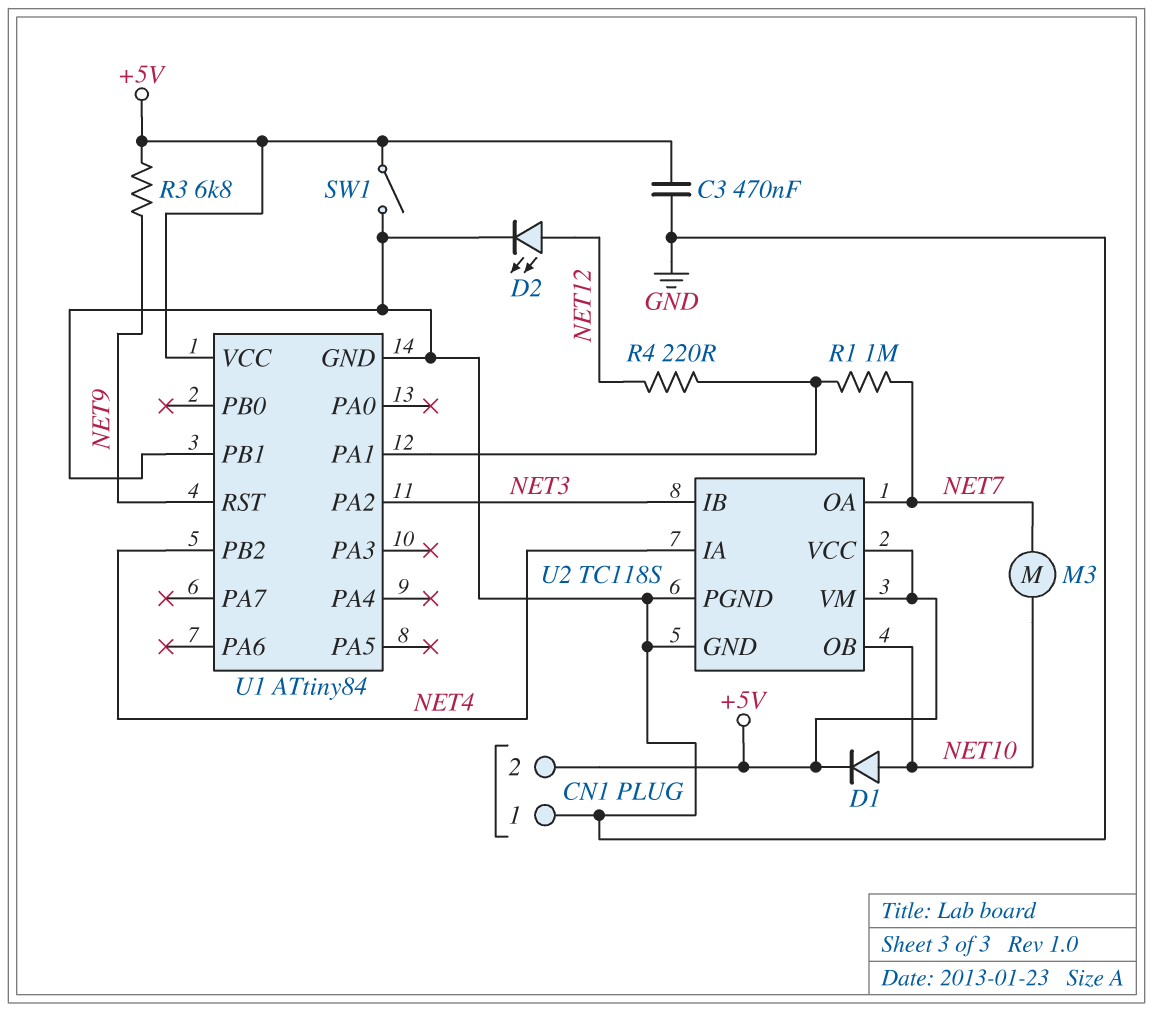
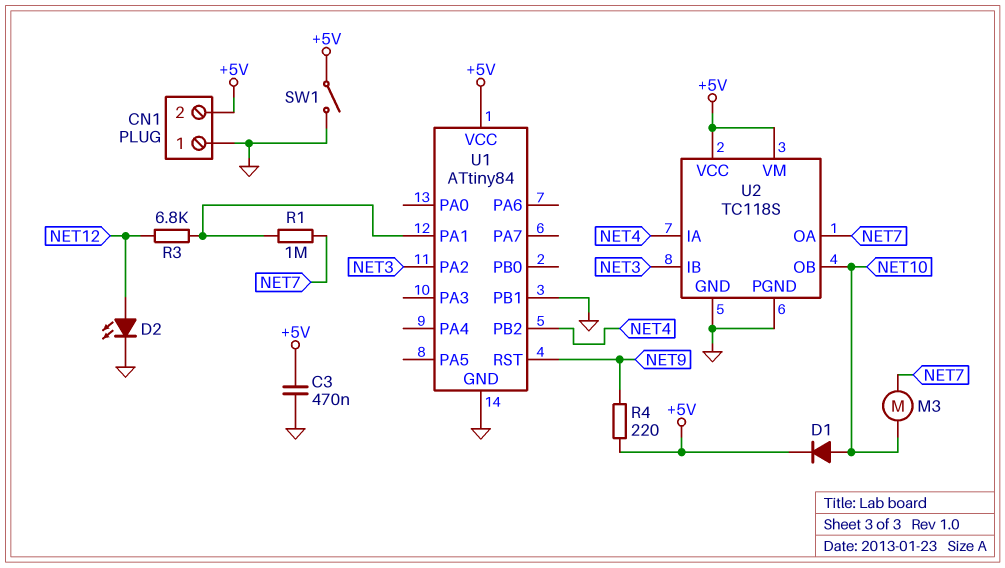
R3: 6.8k (+5V, NET9) -> 6.8k (NET12, U1/PA1)
R4: 220 (NET12, U1/PA1) -> 220 (+5V, NET9)

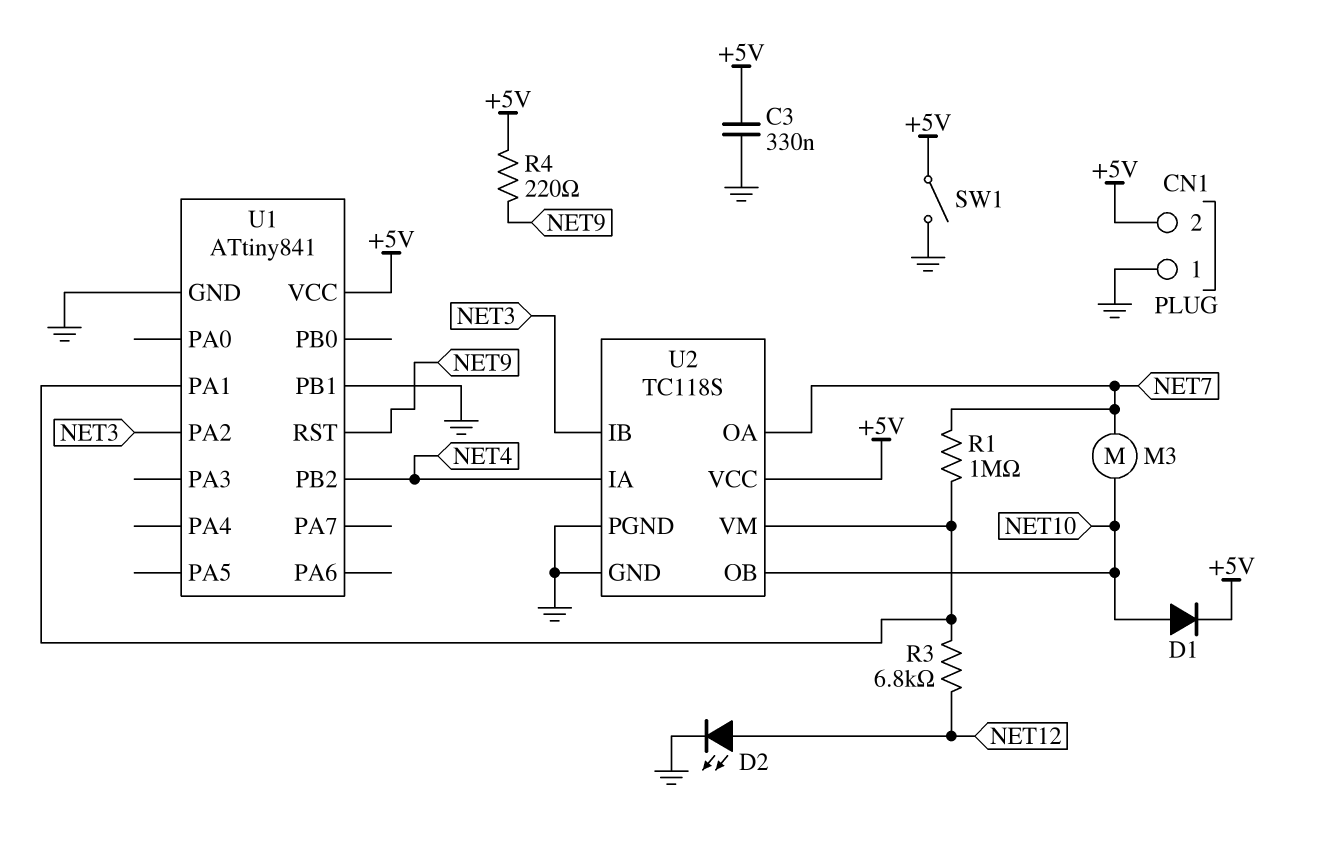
C3: 470nF (+5V, GND) -> 330nF (+5V, GND)
U1: ATtiny84 -> ATtiny841
U2 pin VM: +5V -> U1/PA1

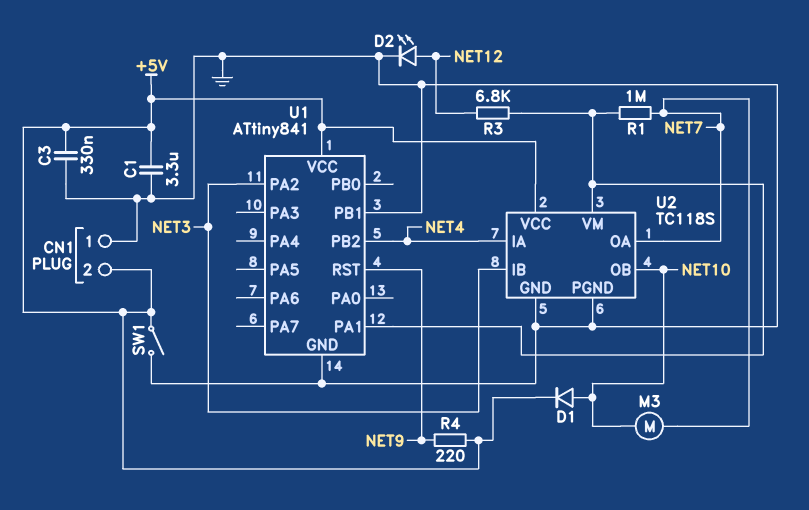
C1: none -> 3.3uF (+5V, GND)

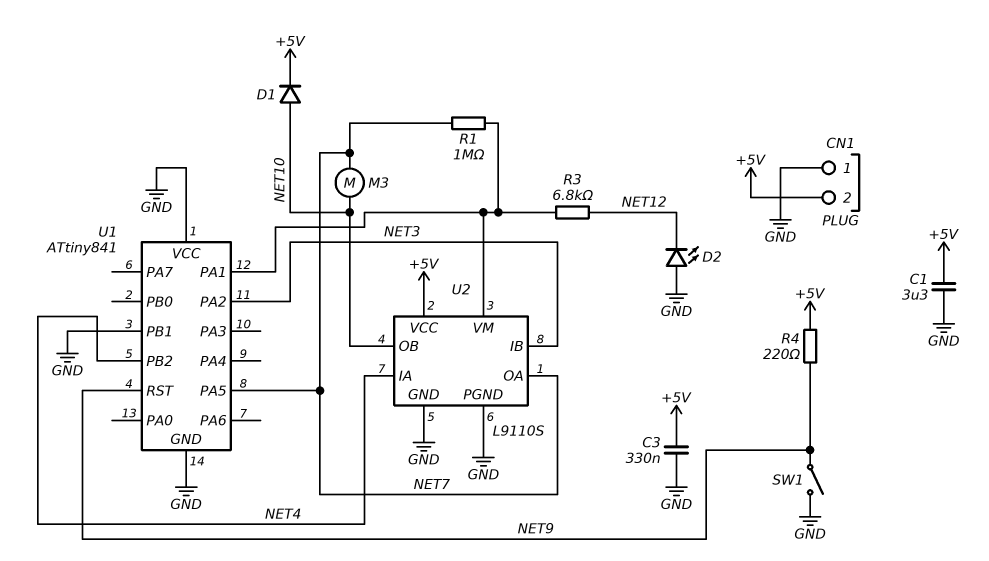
D2: LED (A NET12, K GND) -> LED (A GND, K NET12)
SW1: switch (+5V, GND) -> switch (GND, NET9)
U1 pin PA5: none -> NET7
U1 pin VCC: +5V -> GND
U2: TC118S -> L9110S

